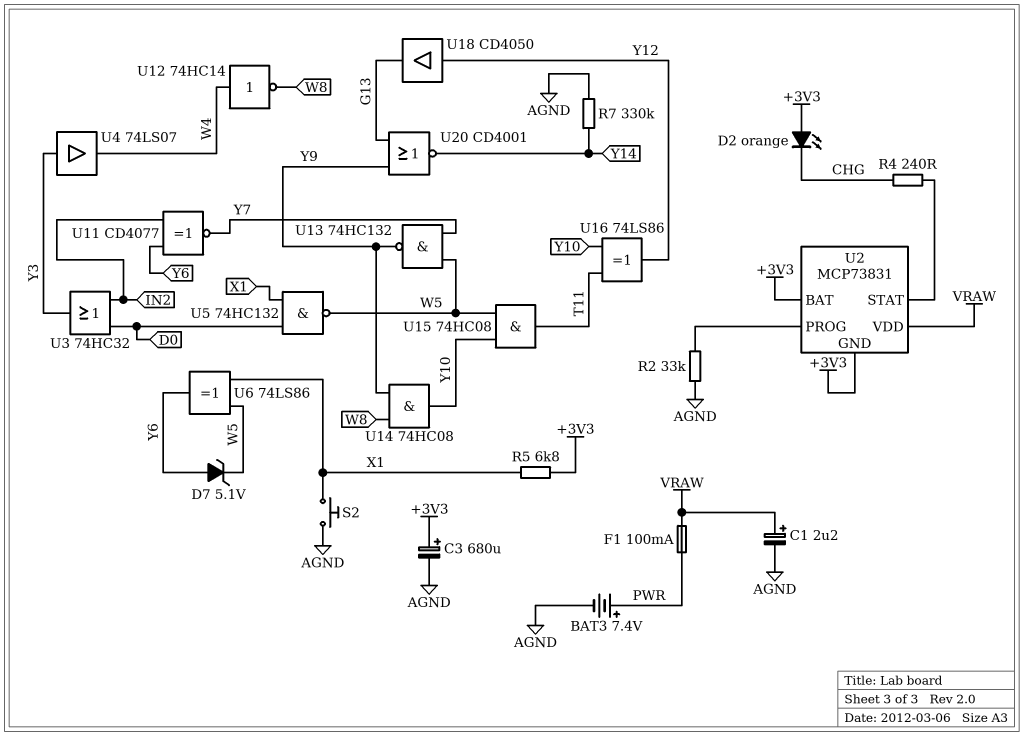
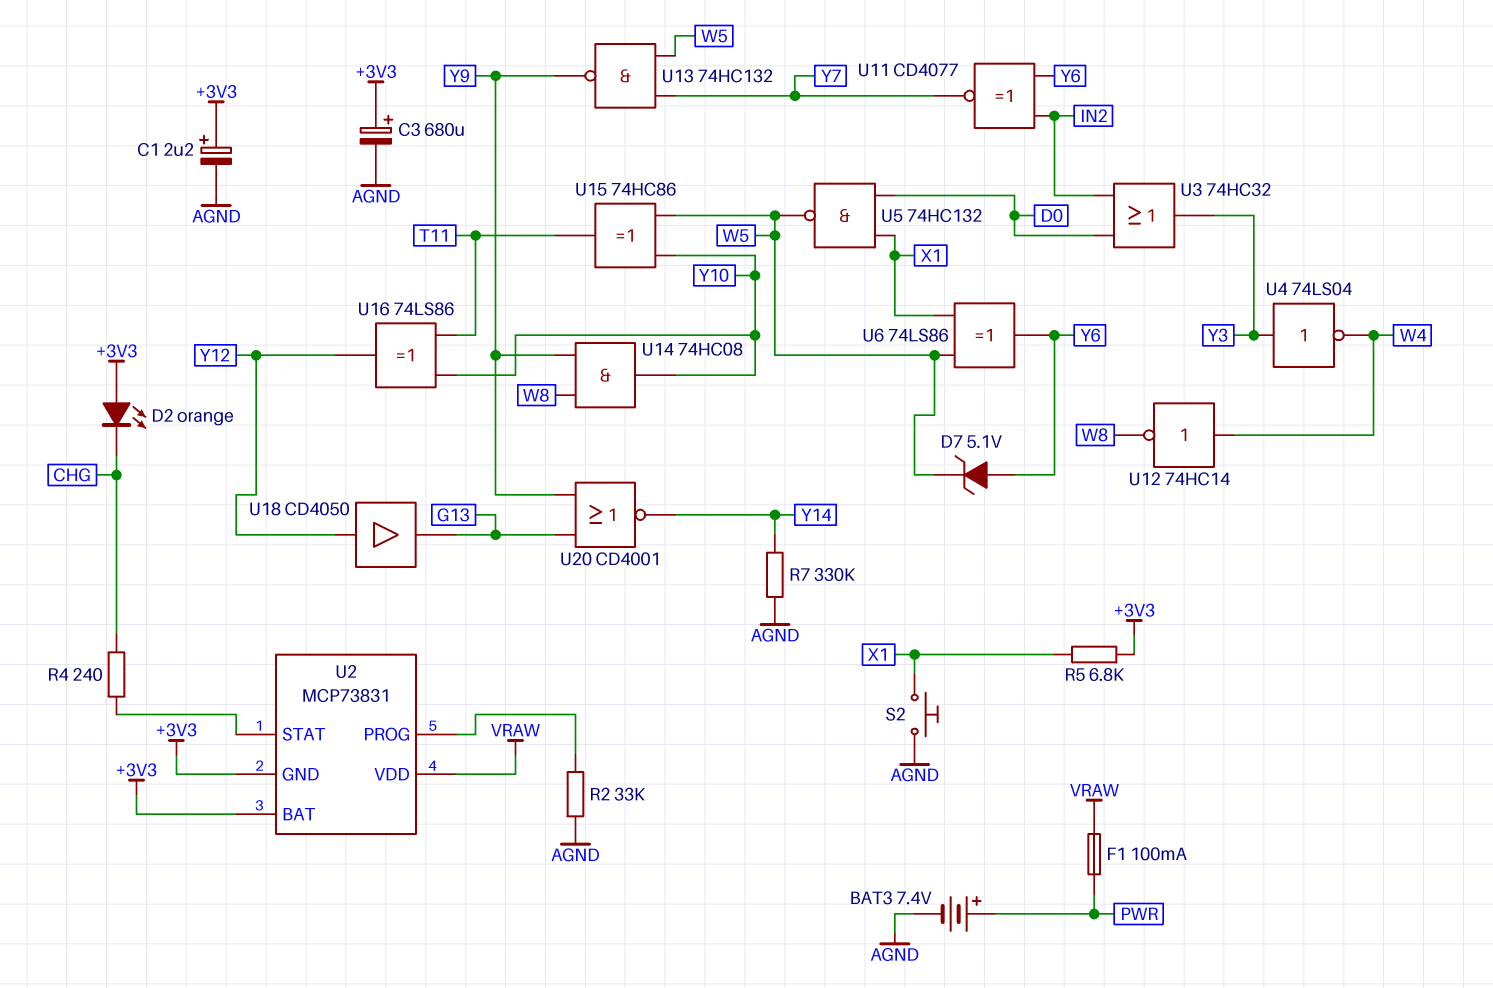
C1: 2.2uF (plus VRAW, minus AGND) -> 2.2uF (plus +3V3, minus AGND)
U4: buffer 74LS07 (in Y3, out W4) -> NOT 74LS04 (in Y3, out W4)
U15: AND 74HC08 (in W5, in Y10, out T11) -> XOR 74HC86 (in W5, in Y10, out T11)

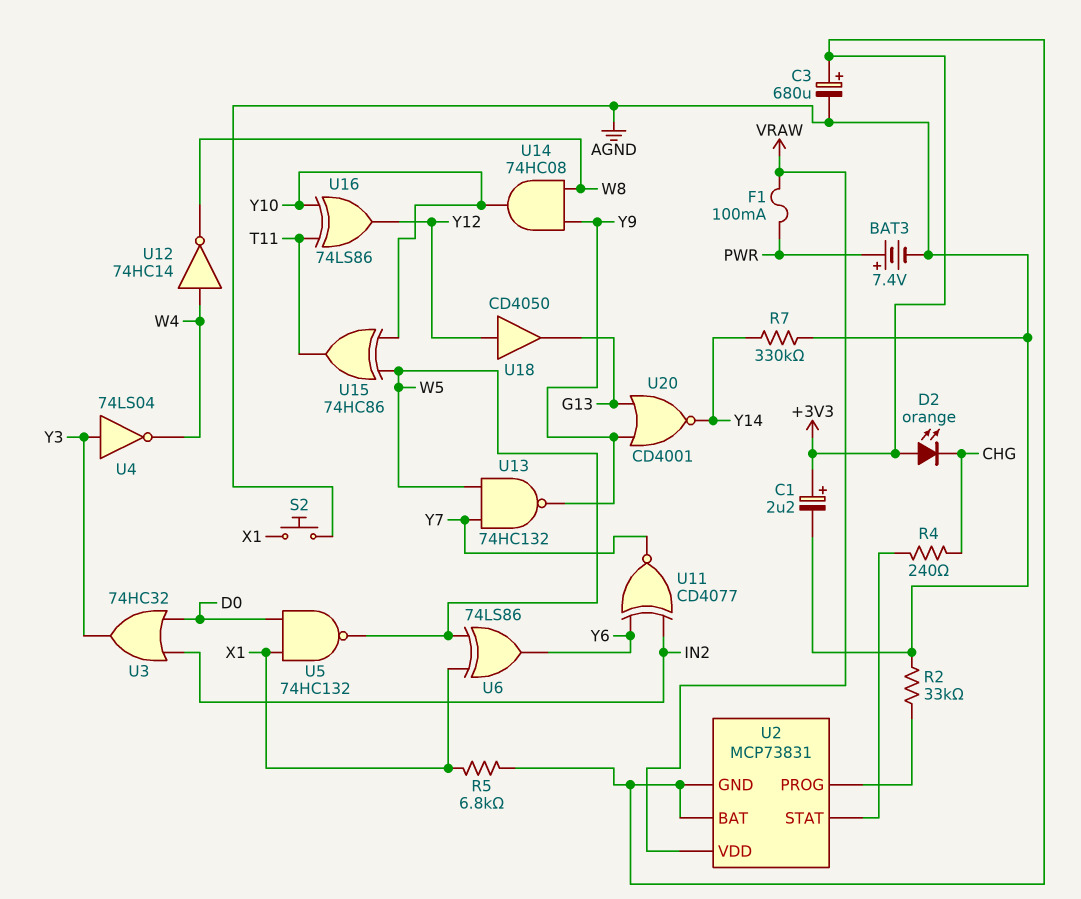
D7: zener 5.1V (A Y6, K W5) -> none

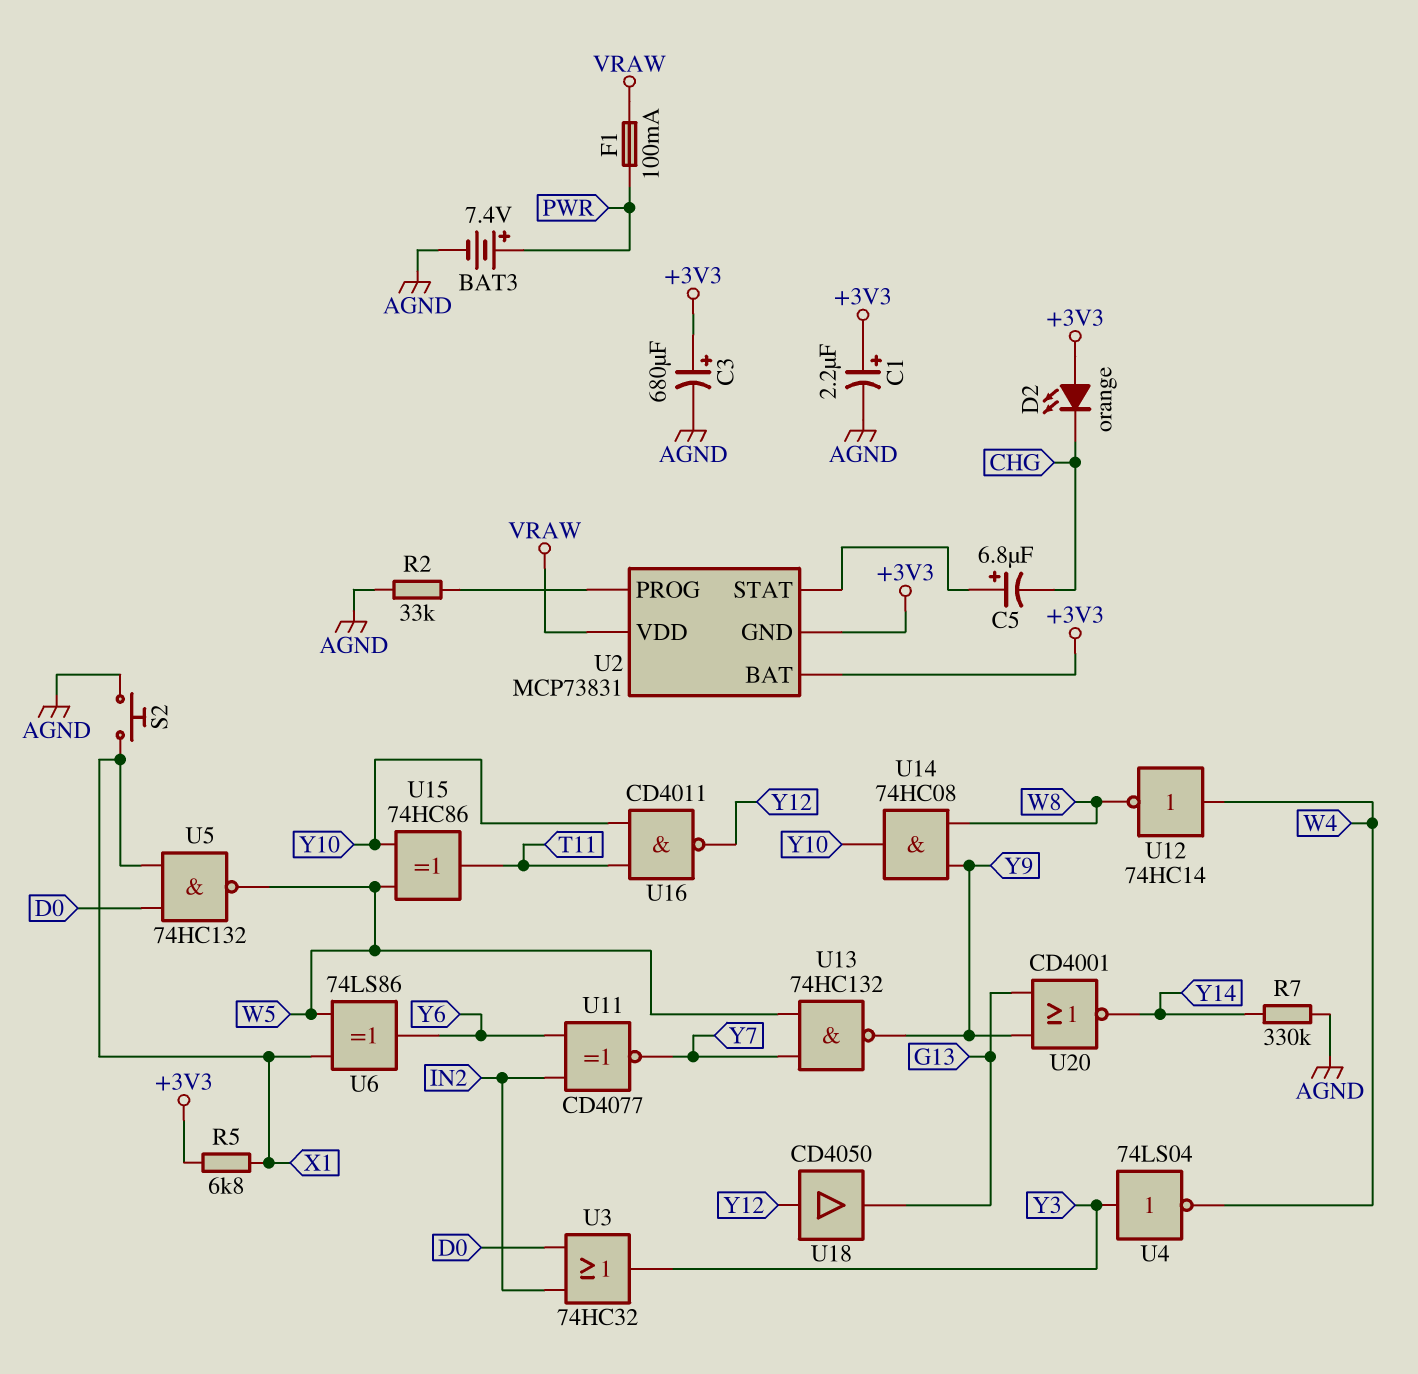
C5: none -> 6.8uF (plus U2/STAT, minus CHG)
R4: 240 (CHG, U2/STAT) -> none
U16: XOR 74LS86 (in T11, in Y10, out Y12) -> NAND CD4011 (in T11, in Y10, out Y12)

